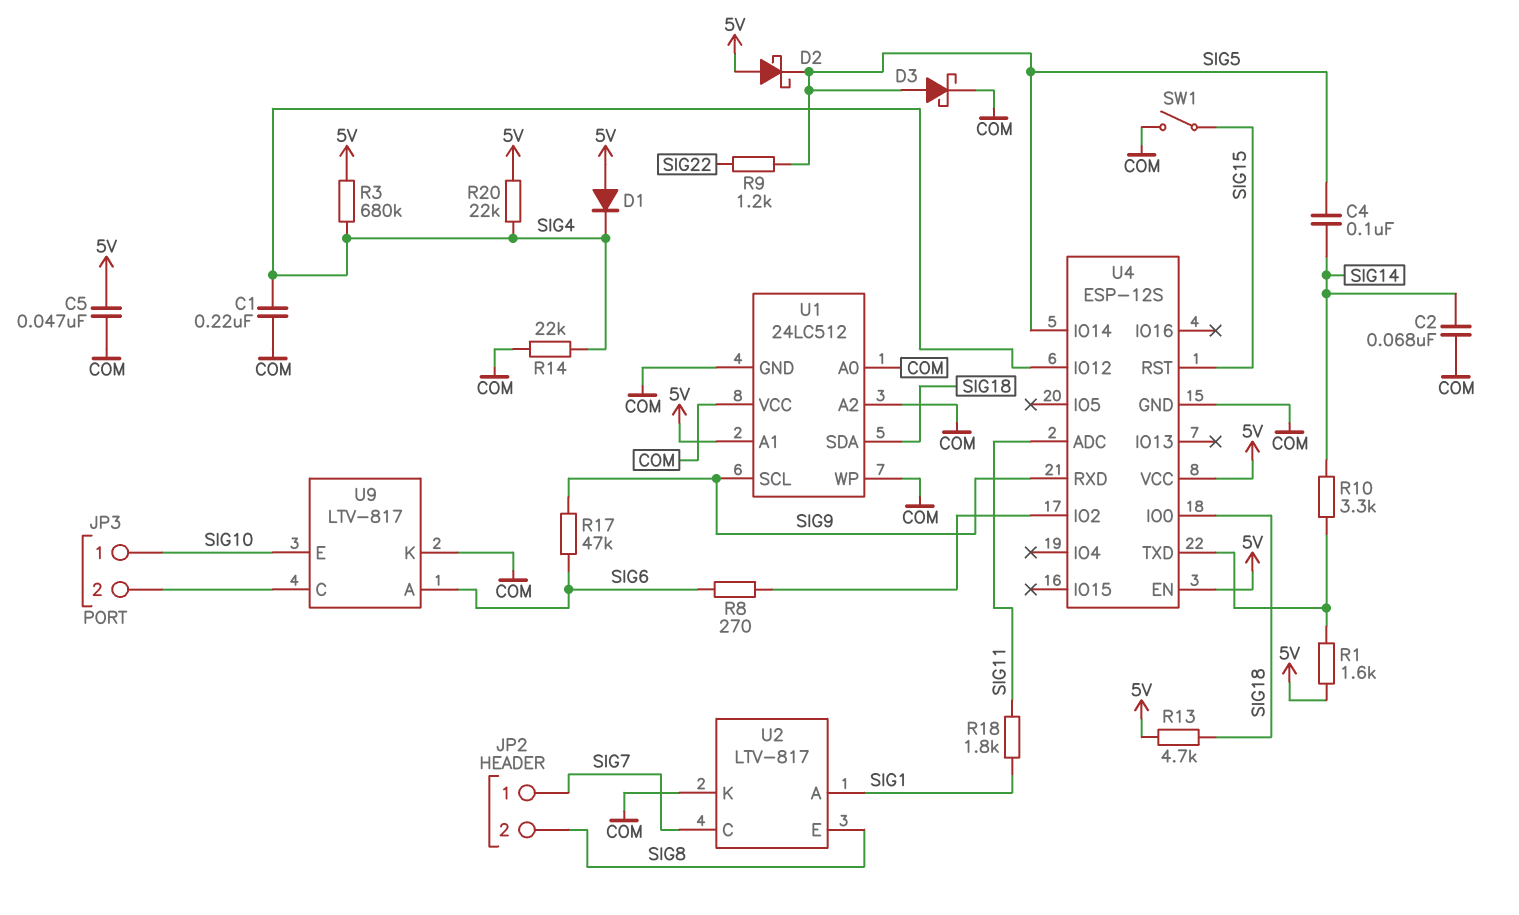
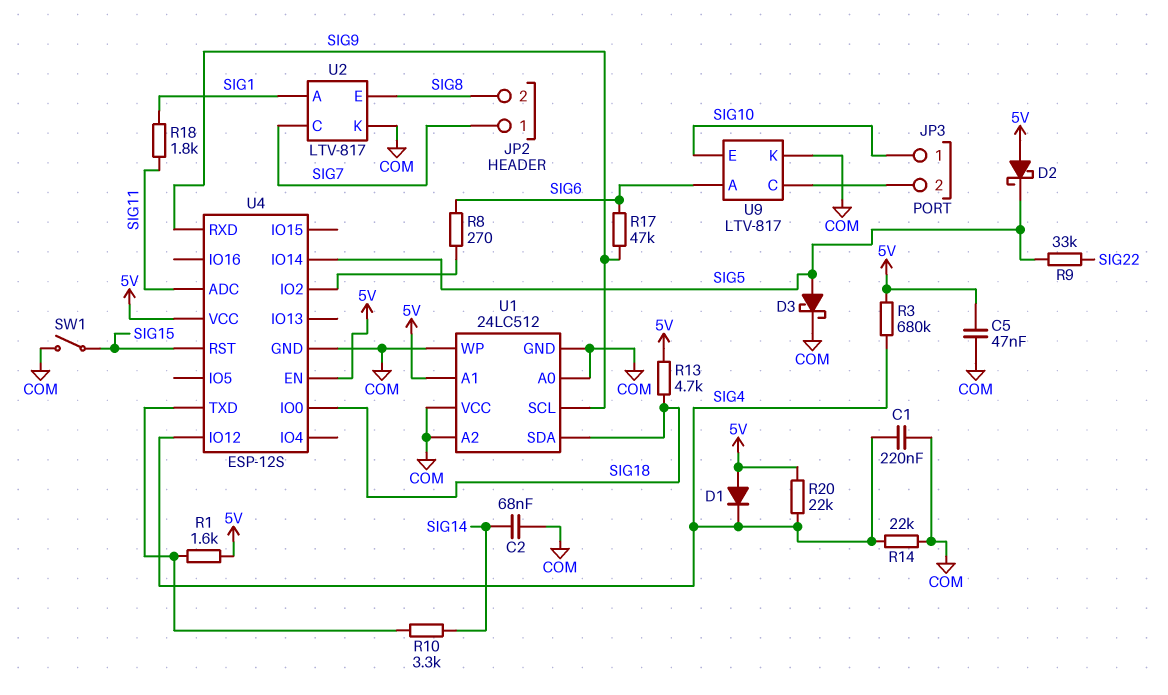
C4: 100nF (SIG5, SIG14) -> none
R9: 1.2k (SIG5, SIG22) -> 33k (SIG5, SIG22)

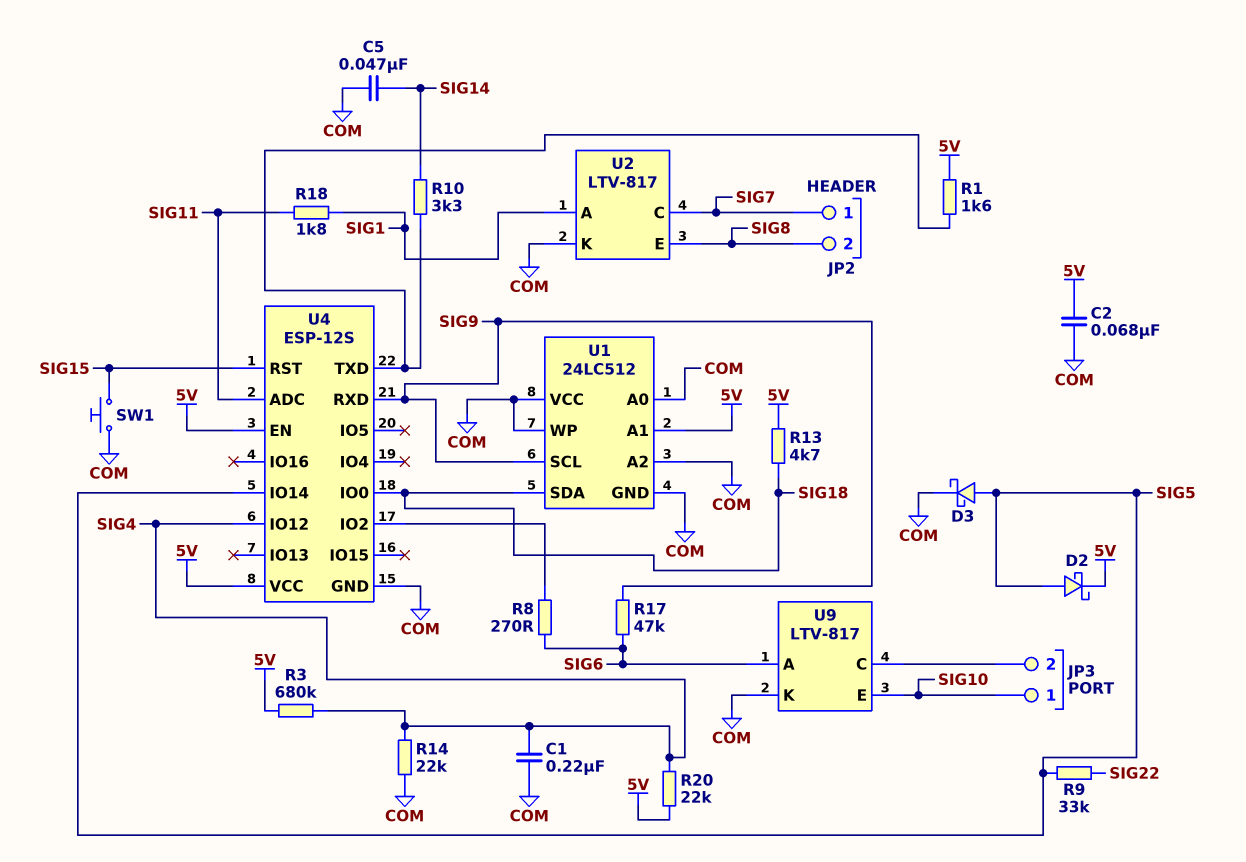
C2: 68nF (COM, SIG14) -> 68nF (5V, COM)
C5: 47nF (5V, COM) -> 47nF (COM, SIG14)
D1: diode (A 5V, K SIG4) -> none
D2: schottky (A 5V, K SIG5) -> schottky (A SIG5, K 5V)
SW1: switch (COM, SIG15) -> button (COM, SIG15)

